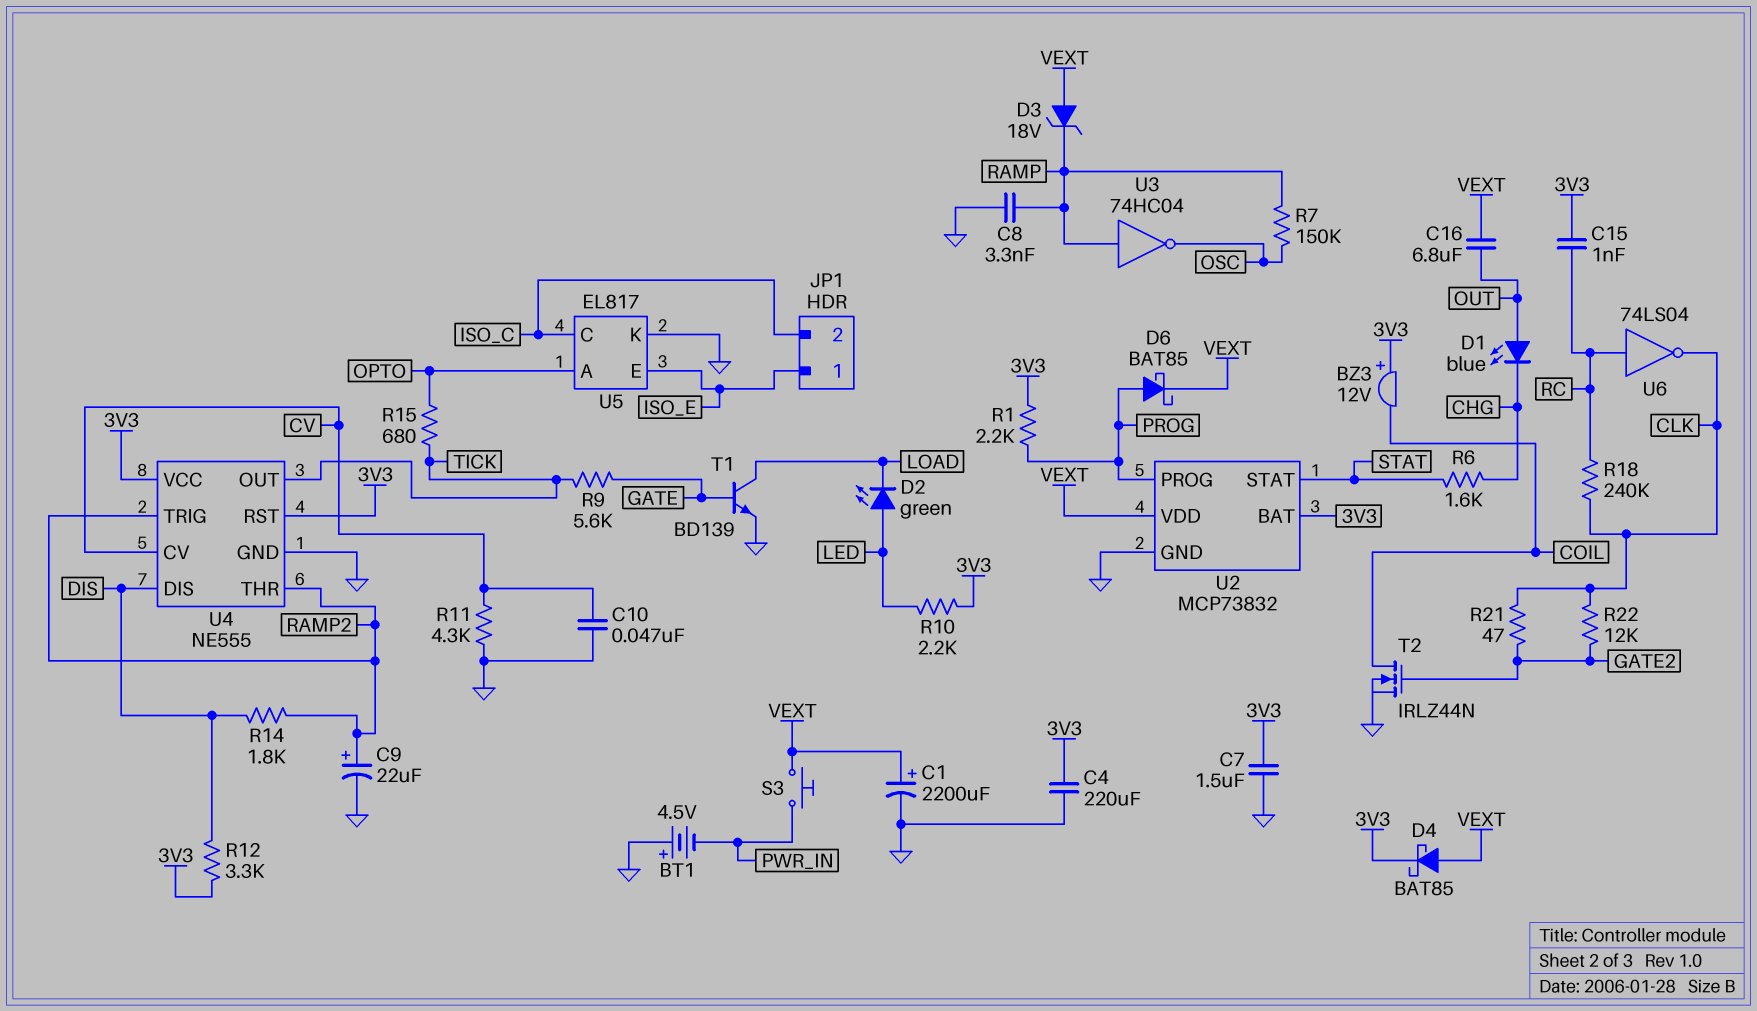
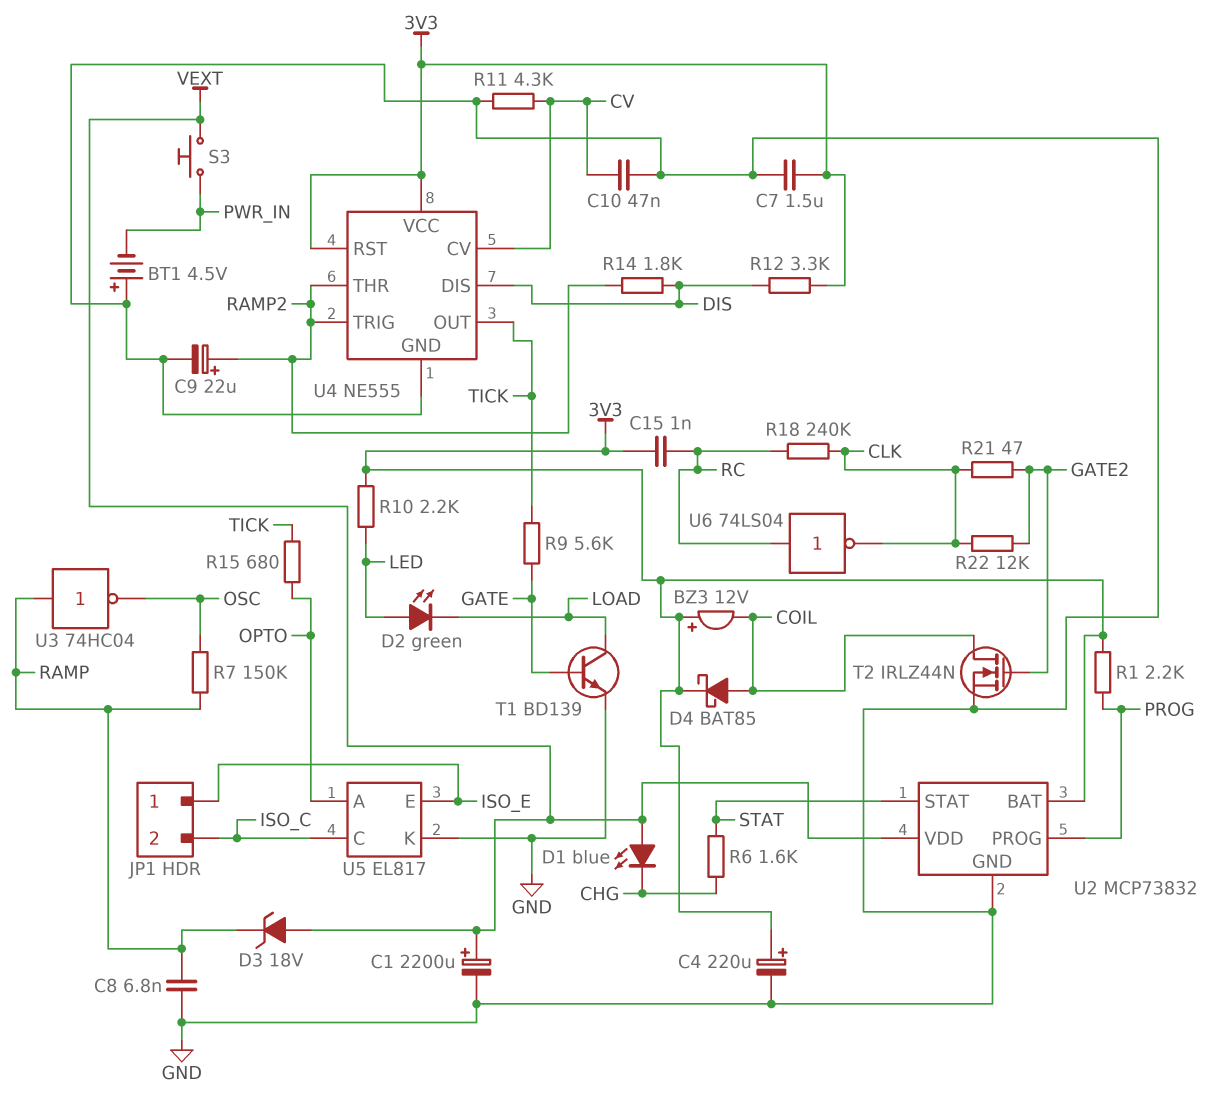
C4: 220uF (3V3, GND) -> 220uF (plus 3V3, minus GND)
C8: 3.3nF (GND, RAMP) -> 6.8nF (GND, RAMP)
C16: 6.8uF (OUT, VEXT) -> none
D1: LED blue (A OUT, K CHG) -> LED blue (A VEXT, K CHG)
D4: schottky BAT85 (A VEXT, K 3V3) -> schottky BAT85 (A COIL, K 3V3)
D6: schottky BAT85 (A PROG, K VEXT) -> none

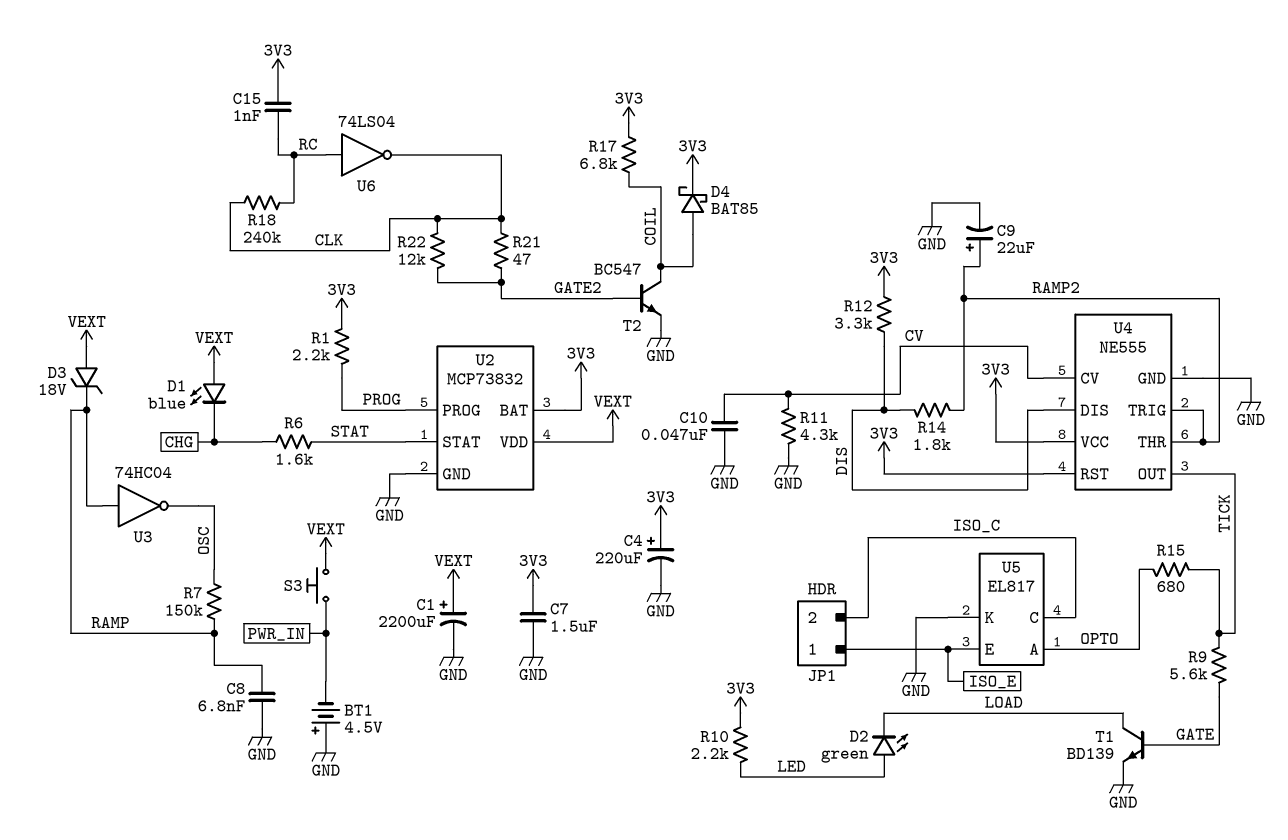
BZ3: buzzer 12V (plus 3V3, minus COIL) -> none
R17: none -> 6.8k (3V3, COIL)
T2: NMOS IRLZ44N (G GATE2, D COIL, S GND) -> NPN BC547 (B GATE2, C COIL, E GND)

